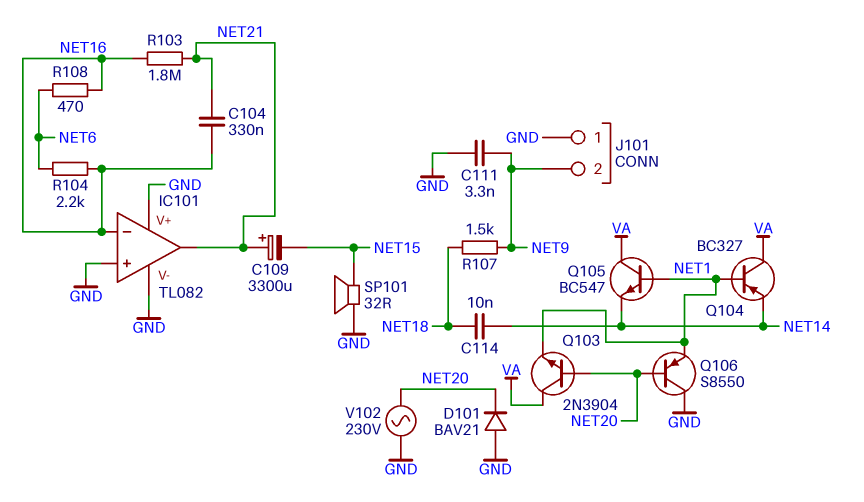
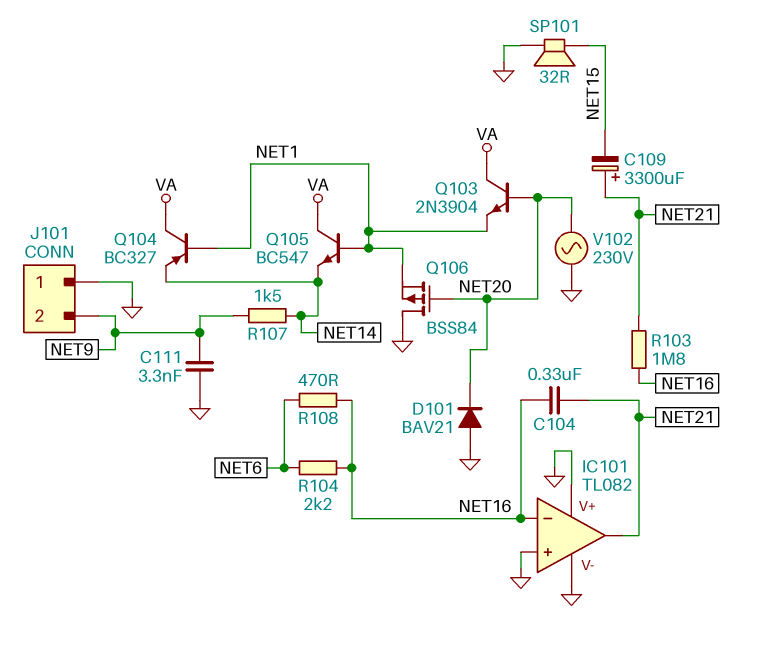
C114: 10nF (NET14, NET18) -> none
Q106: PNP S8550 (B NET20, C GND, E NET1) -> PMOS BSS84 (G NET20, D GND, S NET1)
R107: 1.5k (NET9, NET18) -> 1.5k (NET9, NET14)

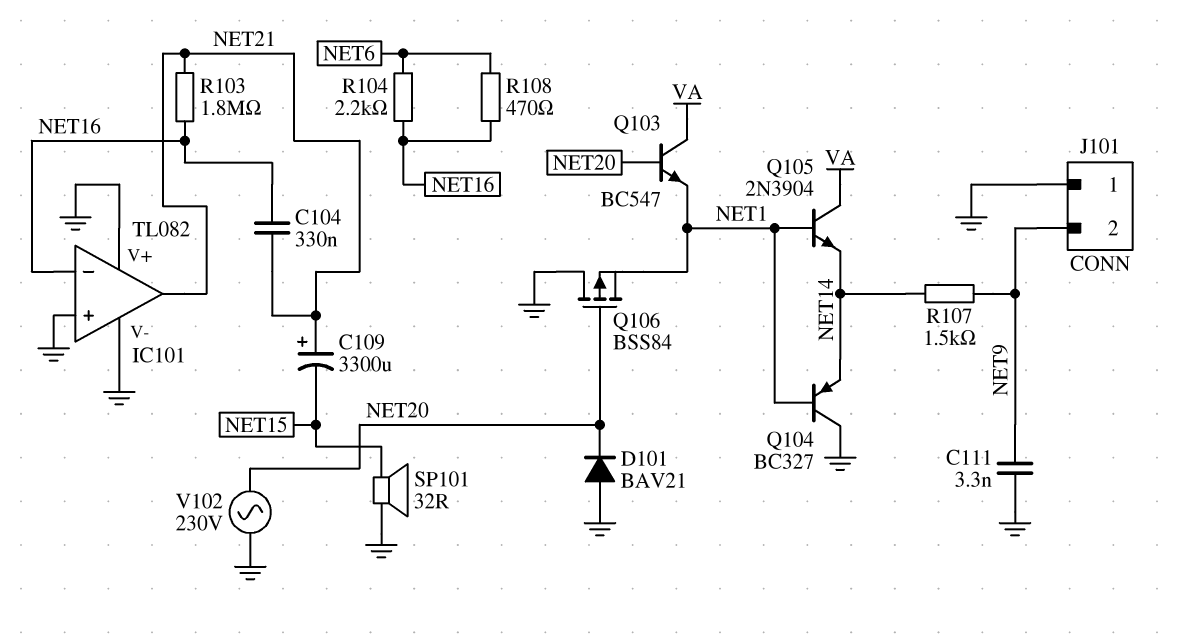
Q103: NPN 2N3904 (B NET20, C VA, E NET1) -> NPN BC547 (B NET20, C VA, E NET1)
Q104: PNP BC327 (B NET1, C VA, E NET14) -> PNP BC327 (B NET1, C GND, E NET14)
Q105: NPN BC547 (B NET1, C VA, E NET14) -> NPN 2N3904 (B NET1, C VA, E NET14)

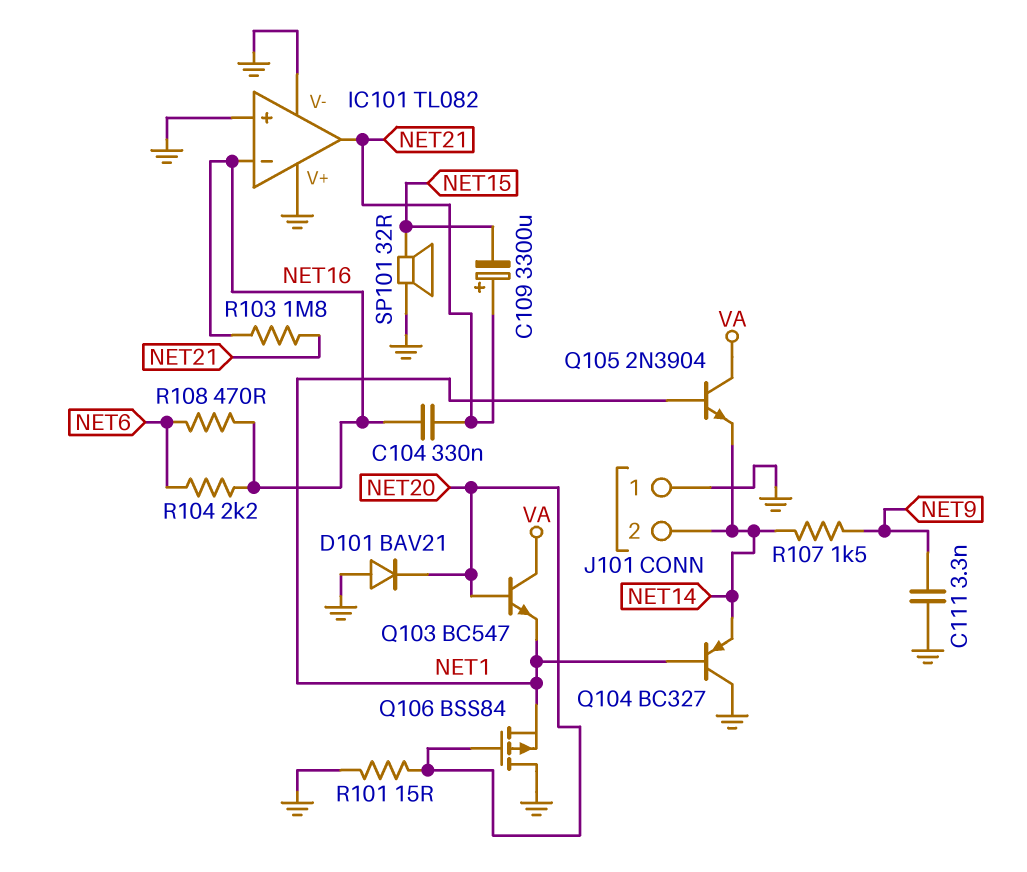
J101 pin 2: NET9 -> NET14
R101: none -> 15 (GND, NET20)
V102: AC 230V (GND, NET20) -> none

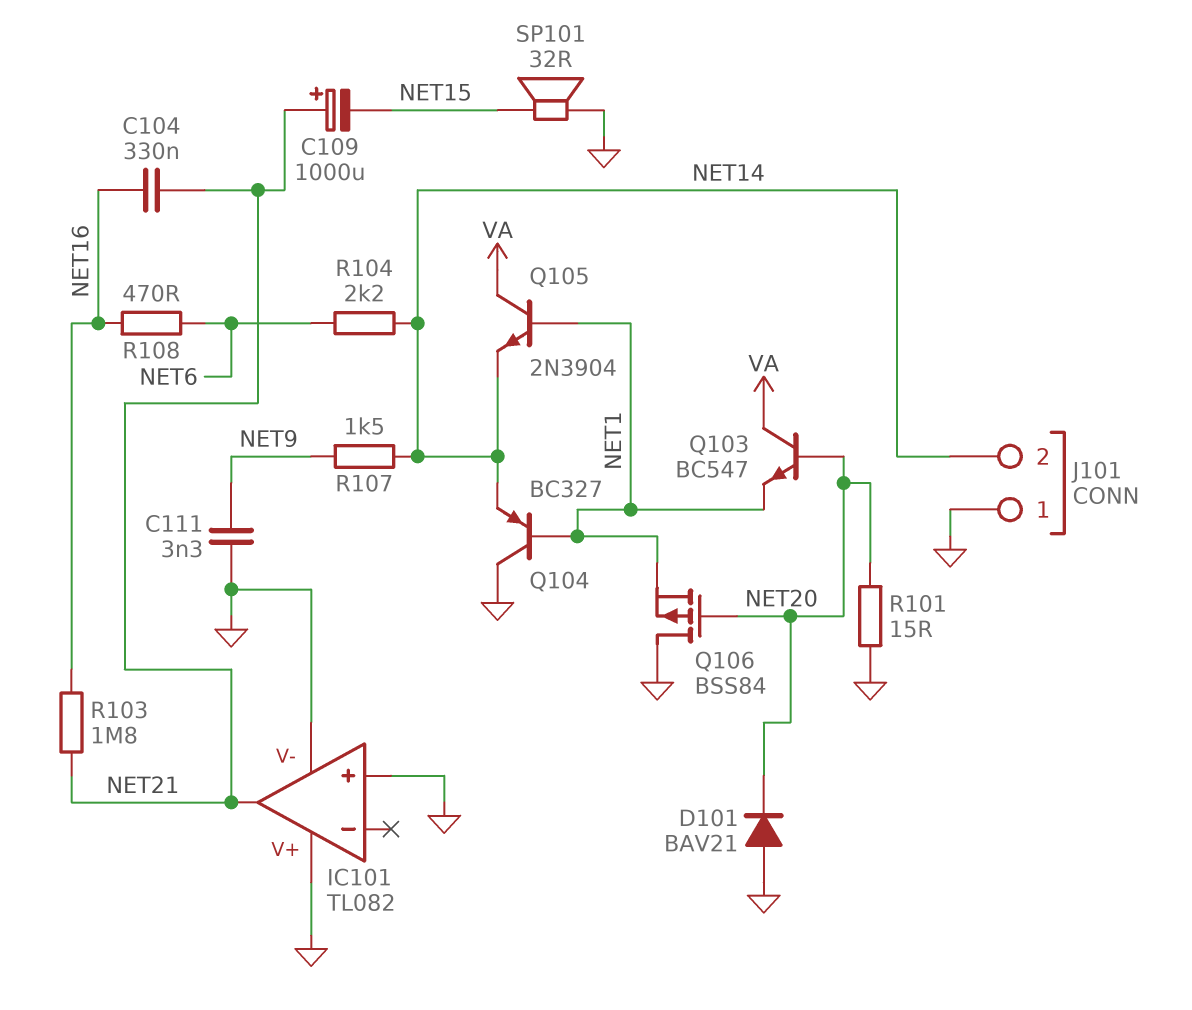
C109: 3300uF (plus NET21, minus NET15) -> 1000uF (plus NET21, minus NET15)
IC101 pin in-: NET16 -> none
R104: 2.2k (NET6, NET16) -> 2.2k (NET6, NET14)

